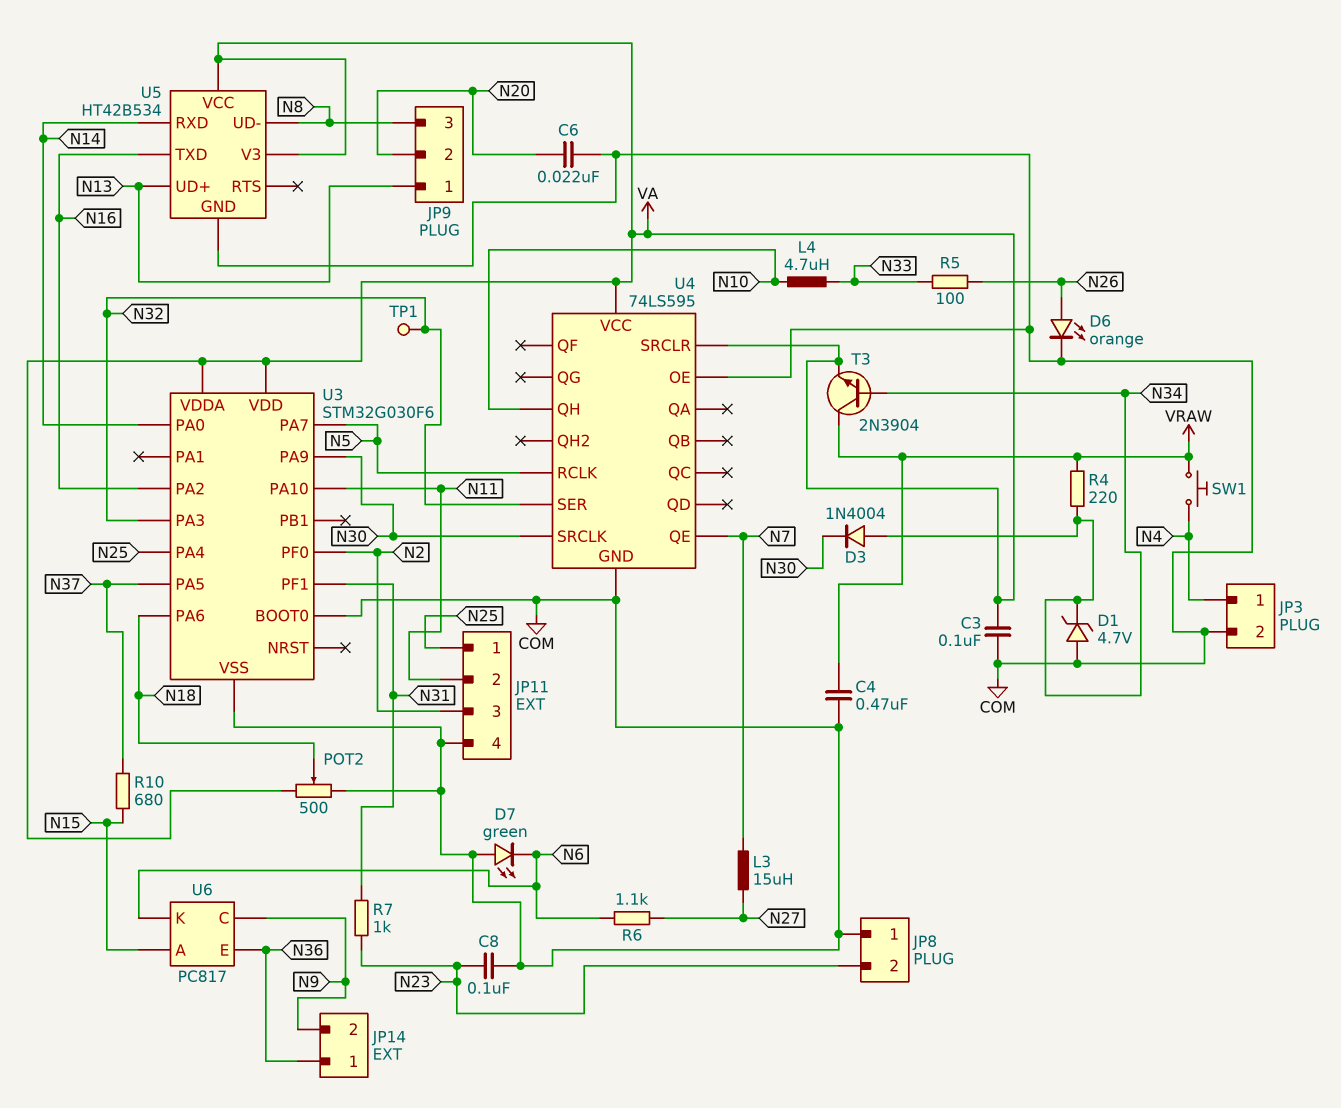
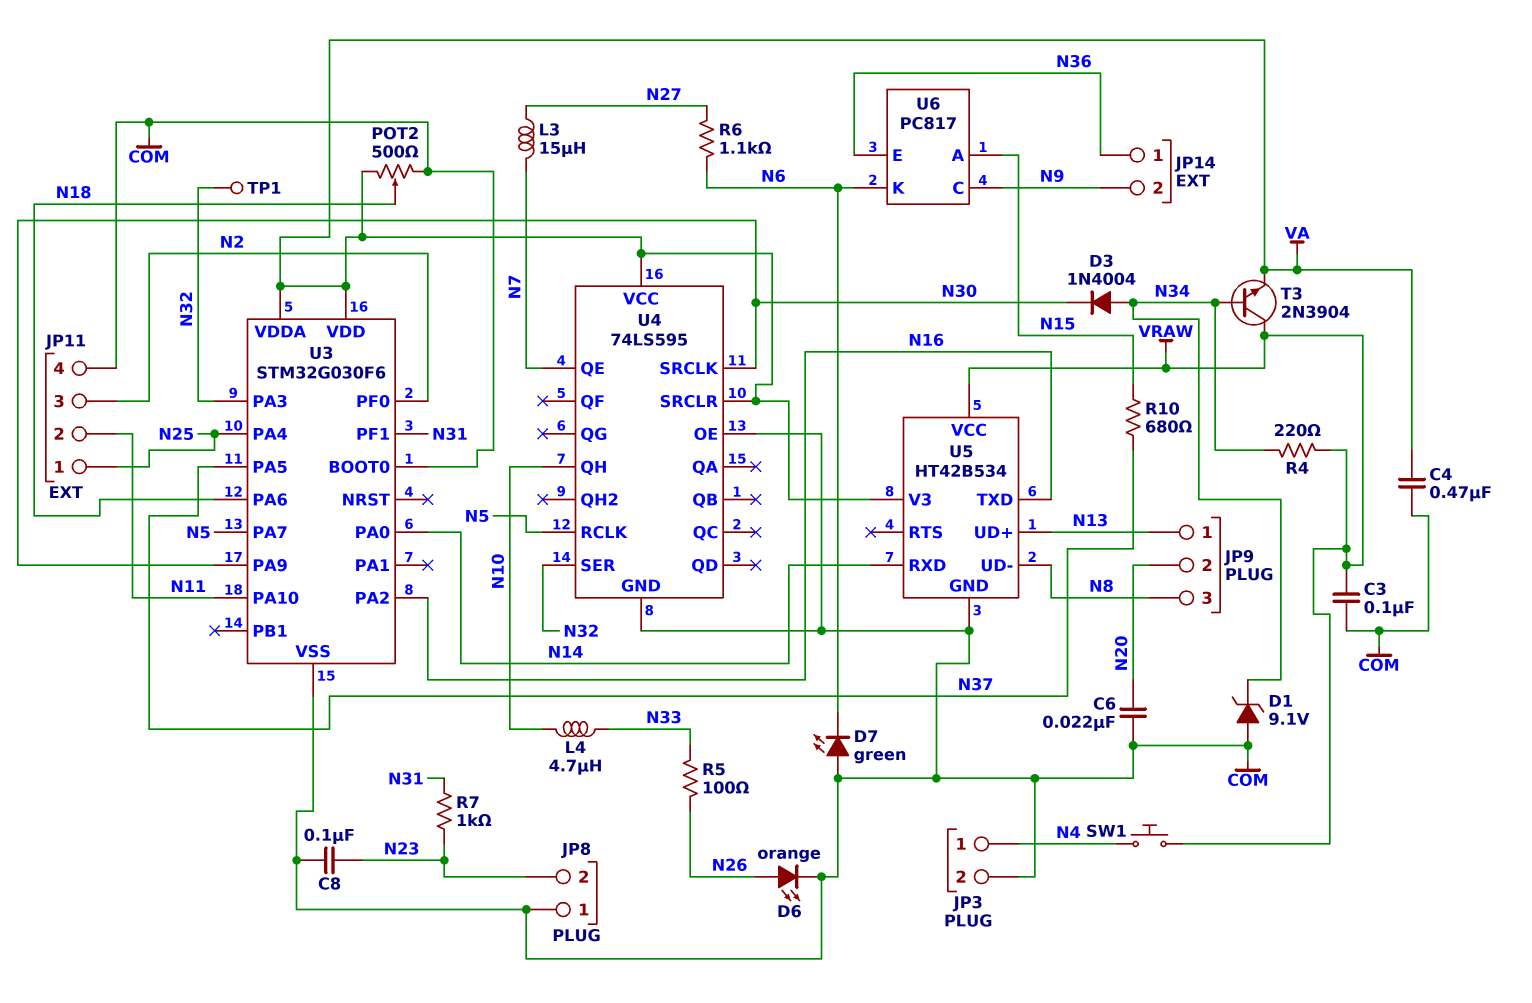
C3: 100nF (COM, VA) -> 100nF (COM, VRAW)
C4: 470nF (COM, VRAW) -> 470nF (COM, VA)
D1: zener 4.7V (A COM, K N34) -> zener 9.1V (A COM, K N34)
U5 pin VCC: VA -> VRAW

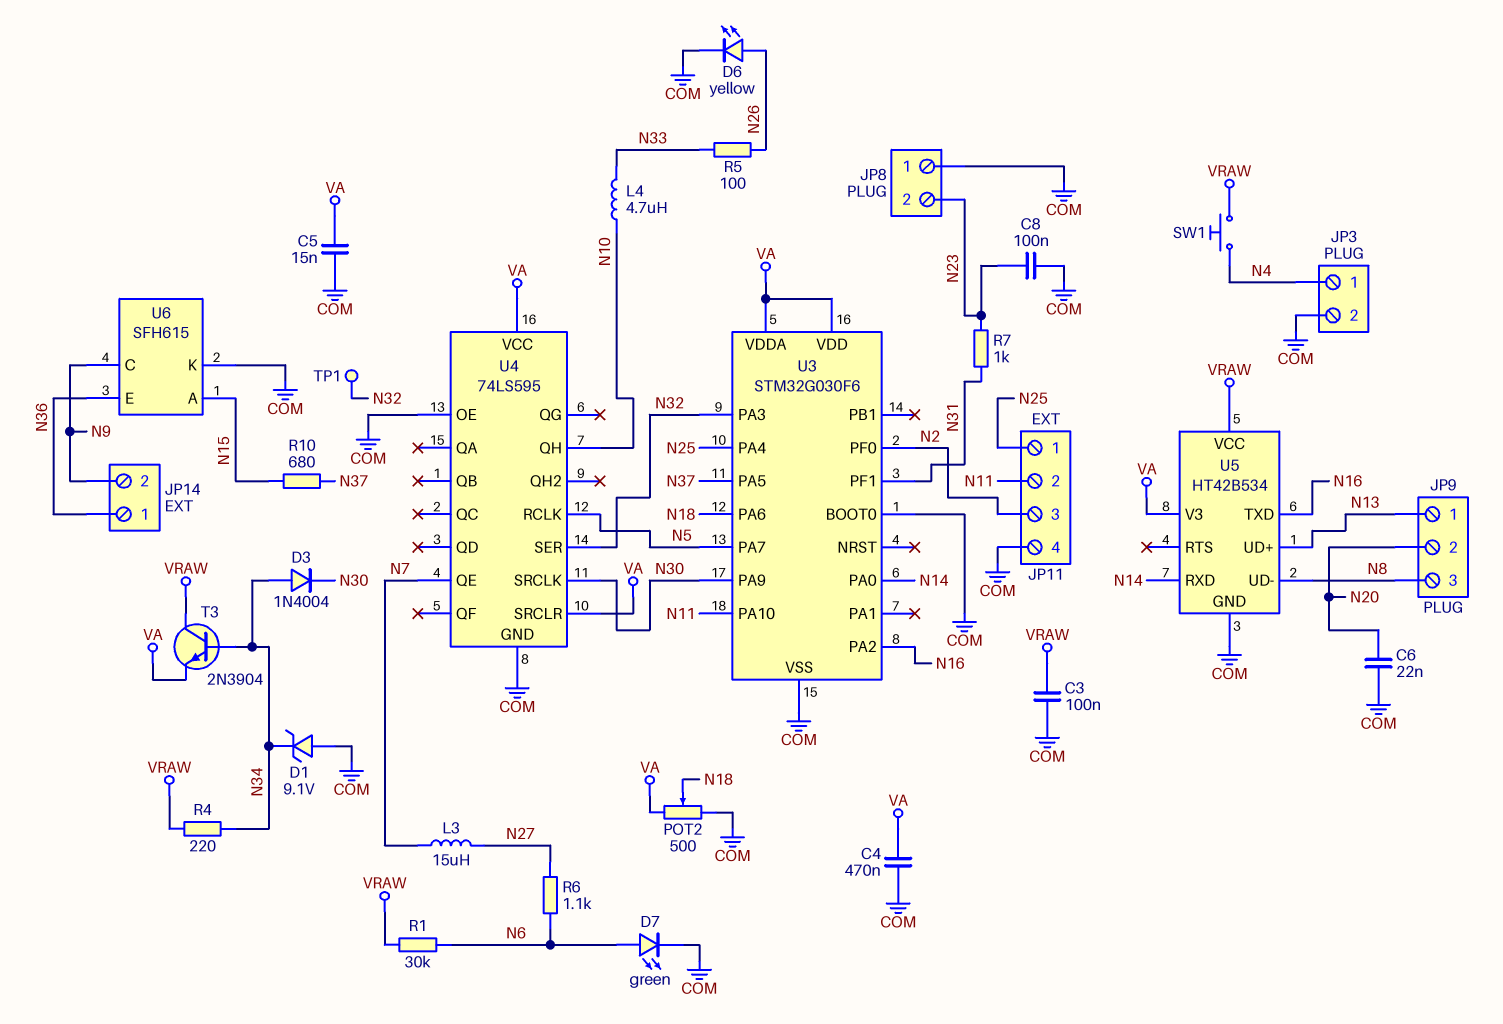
C5: none -> 15nF (COM, VA)
D6: LED orange (A N26, K COM) -> LED yellow (A N26, K COM)
D7: LED green (A COM, K N6) -> LED green (A N6, K COM)
R1: none -> 30k (N6, VRAW)
U6: PC817 -> SFH615
U6 pin K: N6 -> COM

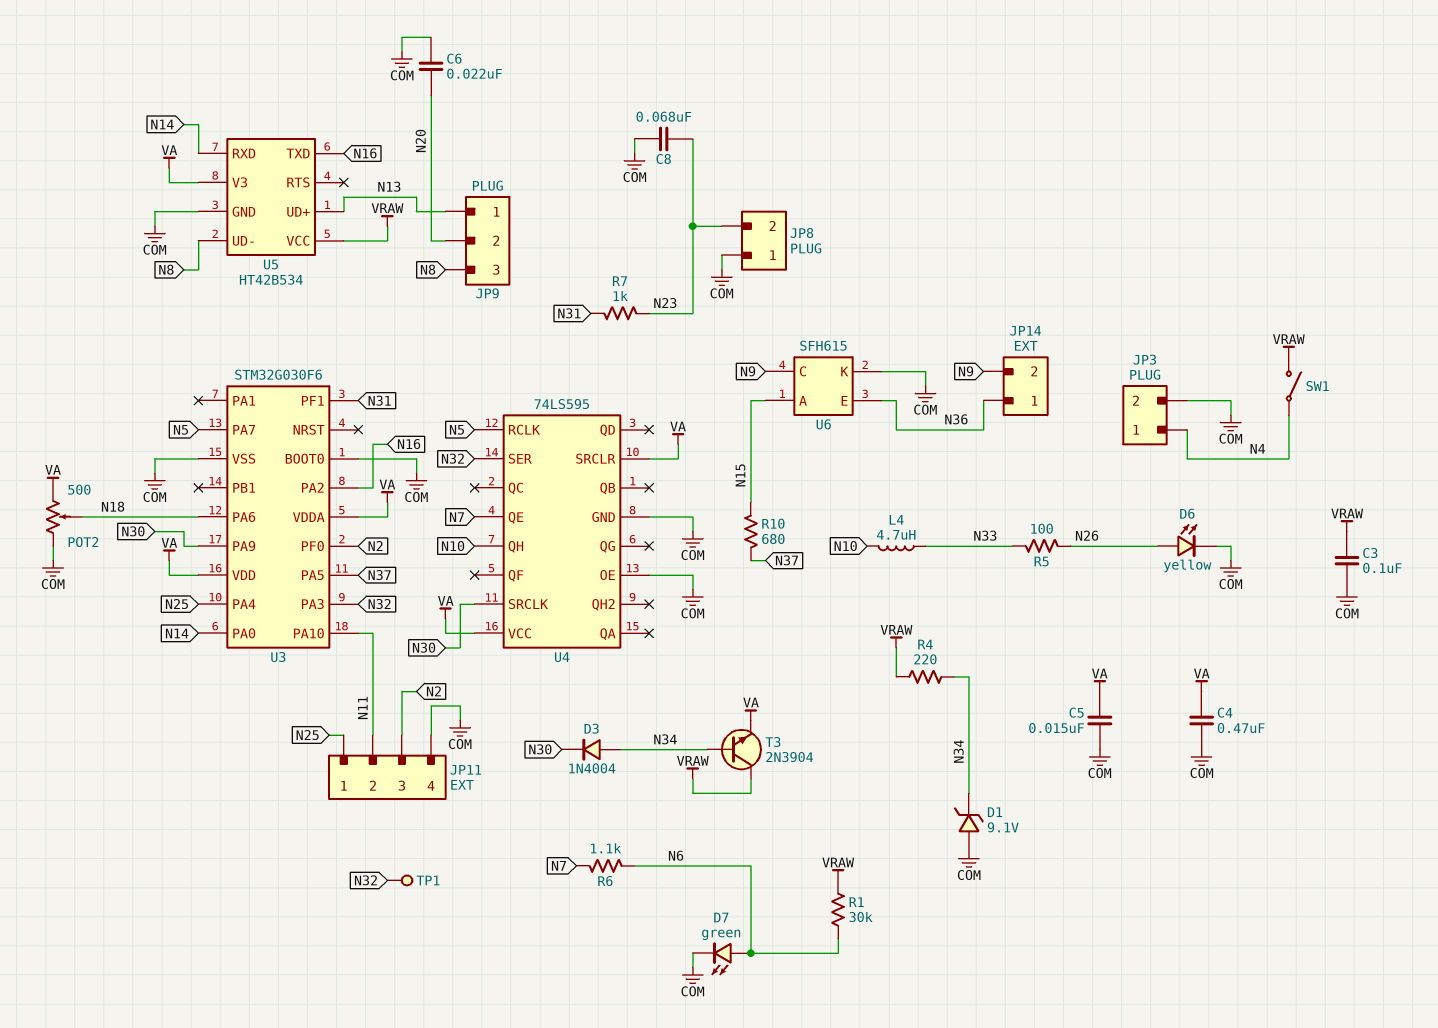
C8: 100nF (COM, N23) -> 68nF (COM, N23)
L3: 15uH (N7, N27) -> none
R6: 1.1k (N6, N27) -> 1.1k (N6, N7)
SW1: button (N4, VRAW) -> switch (N4, VRAW)

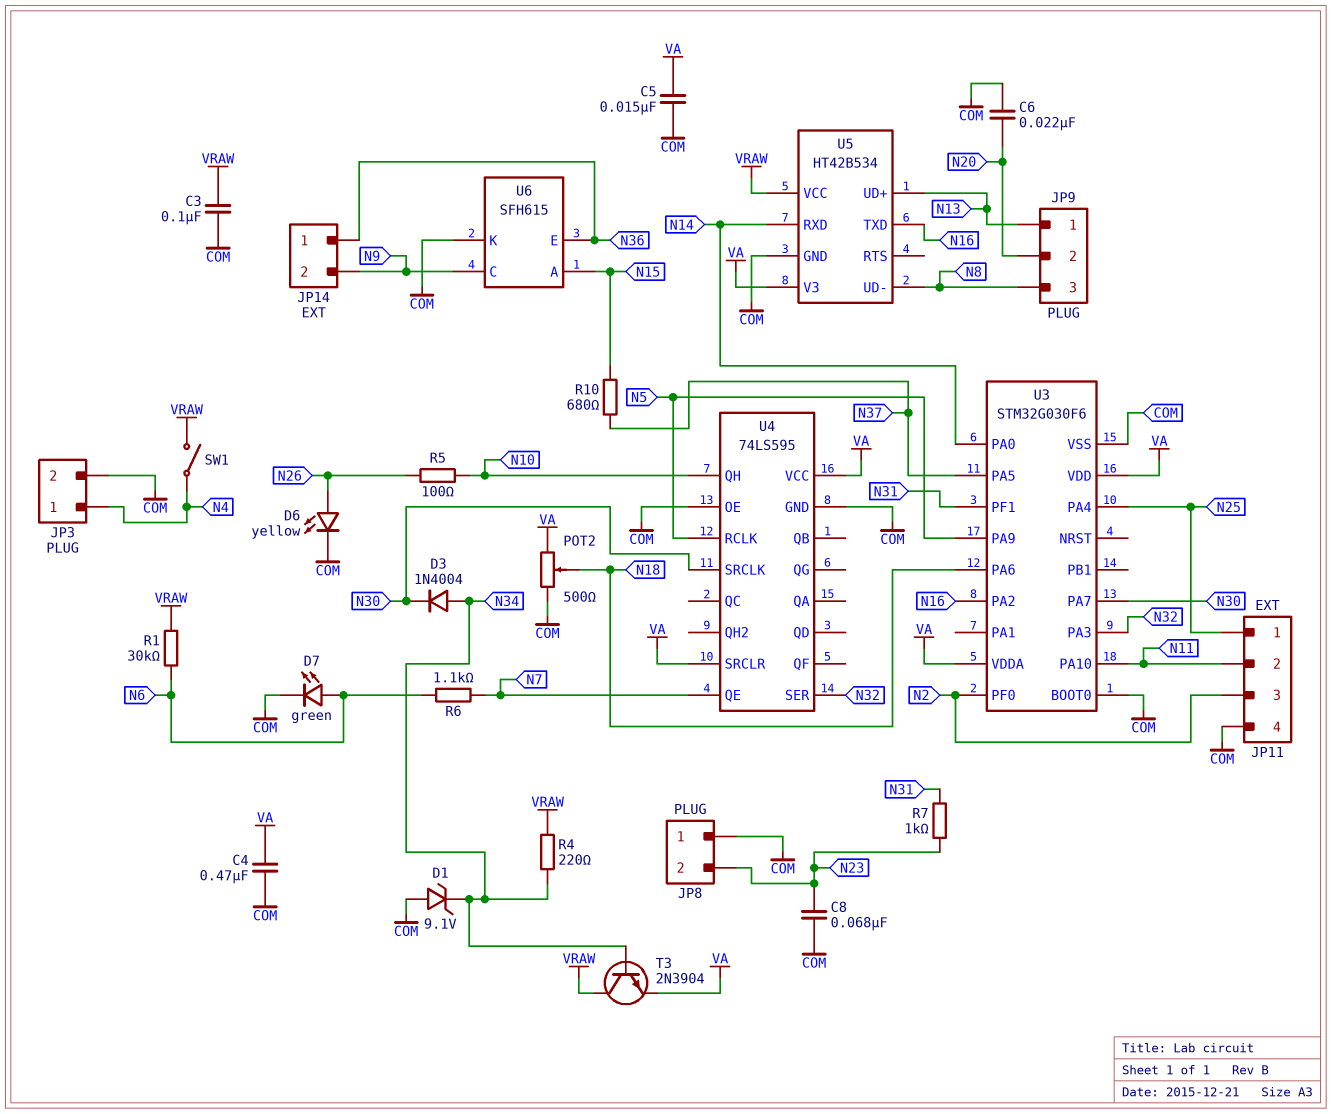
L4: 4.7uH (N10, N33) -> none
R5: 100 (N26, N33) -> 100 (N10, N26)
TP1: test point (N32) -> none
U3 pin PA7: N5 -> N30
U3 pin PA9: N30 -> N5

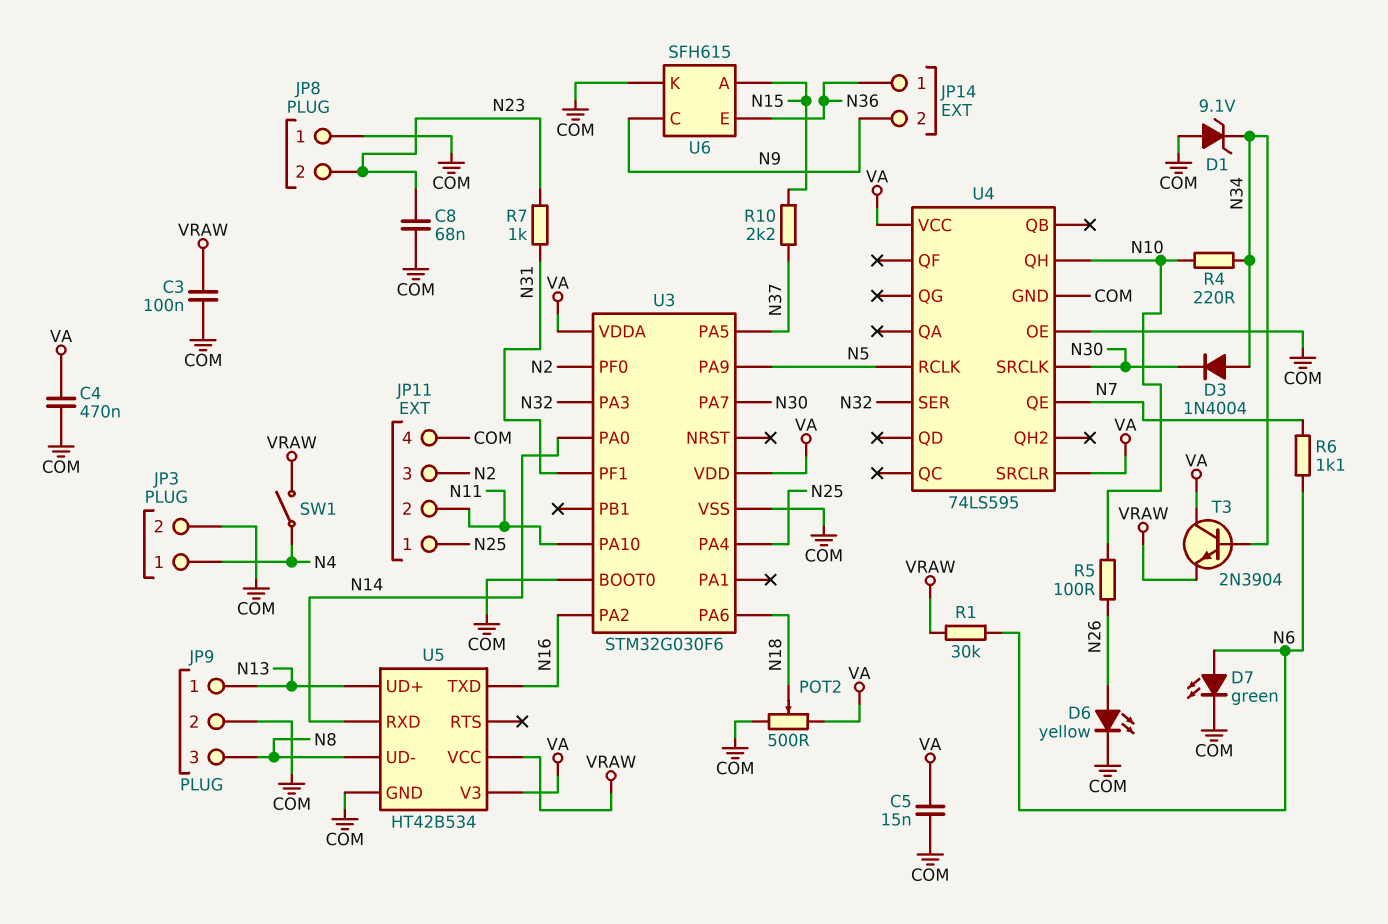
C6: 22nF (COM, N20) -> none
JP9 pin 2: N20 -> COM
R4: 220 (N34, VRAW) -> 220 (N10, N34)
R10: 680 (N15, N37) -> 2.2k (N15, N37)
T3: NPN 2N3904 (B N34, C VRAW, E VA) -> NPN 2N3904 (B N34, C VA, E VRAW)

